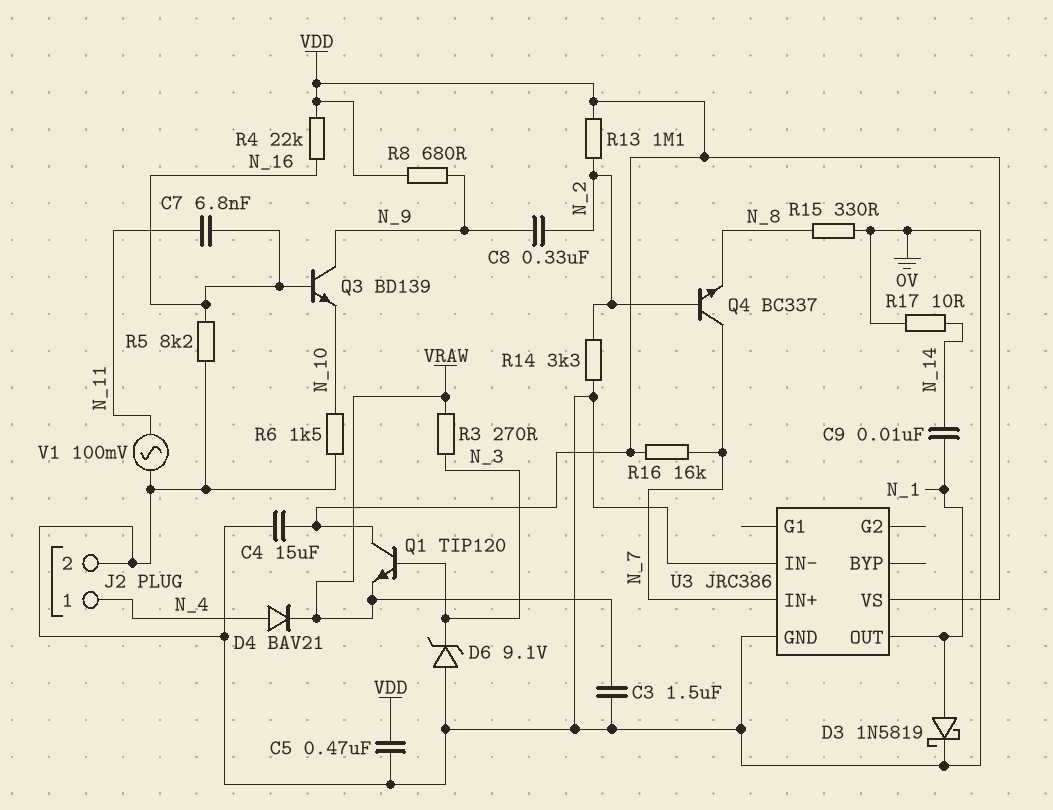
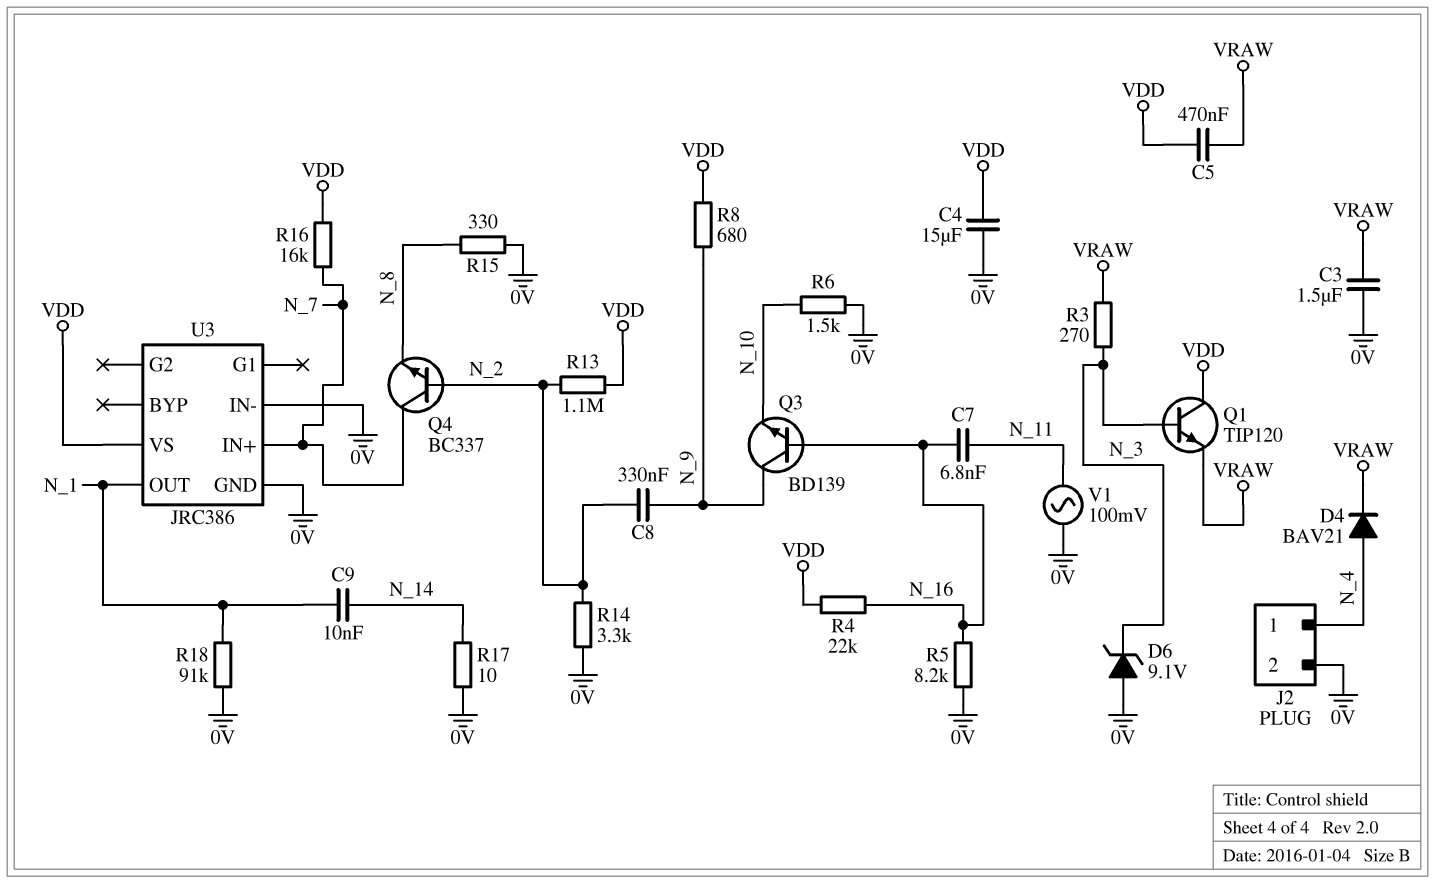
C5: 470nF (0V, VDD) -> 470nF (VDD, VRAW)
D3: schottky 1N5819 (A N_1, K 0V) -> none
R18: none -> 91k (0V, N_1)

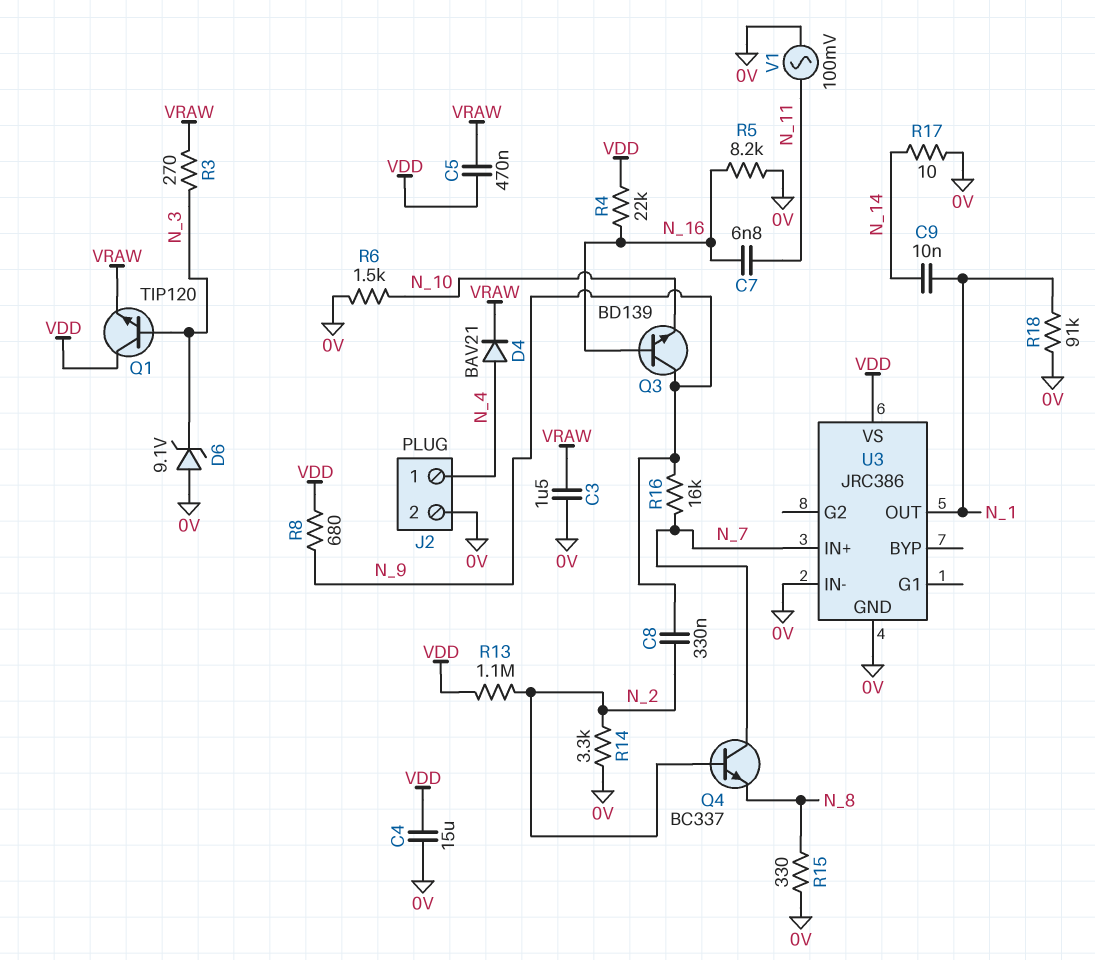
R16: 16k (N_7, VDD) -> 16k (N_7, N_9)

